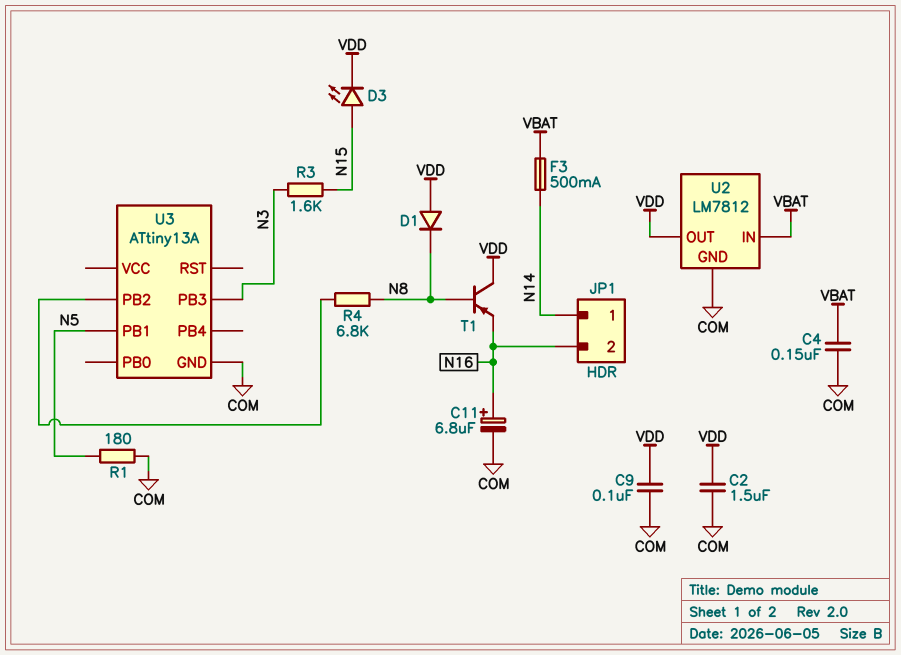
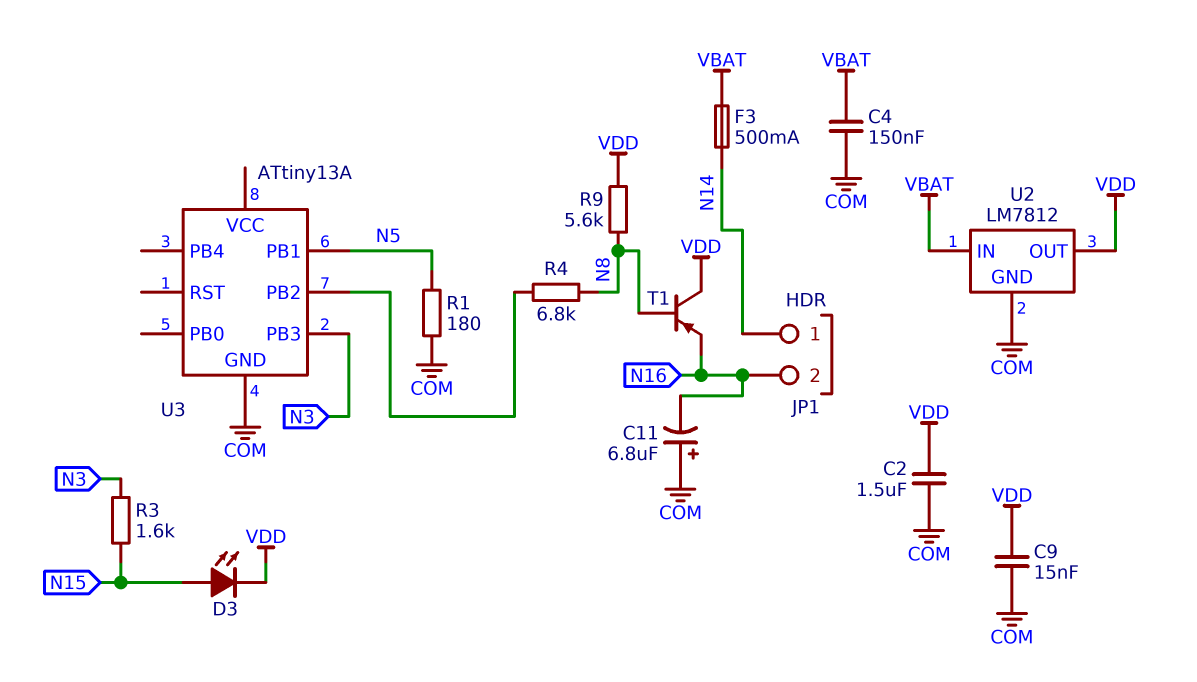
C9: 100nF (COM, VDD) -> 15nF (COM, VDD)
C11: 6.8uF (plus N16, minus COM) -> 6.8uF (plus COM, minus N16)
D1: diode (A VDD, K N8) -> none
R9: none -> 5.6k (N8, VDD)

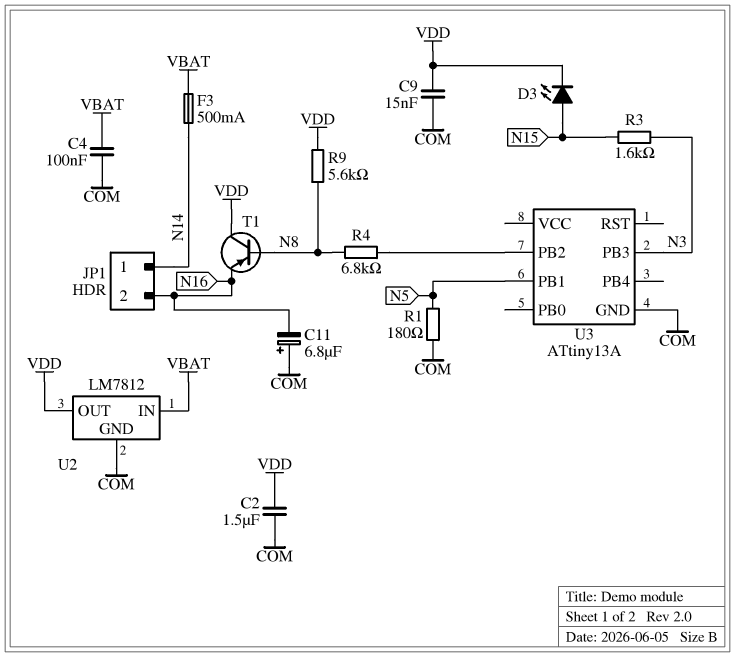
C4: 150nF (COM, VBAT) -> 100nF (COM, VBAT)

